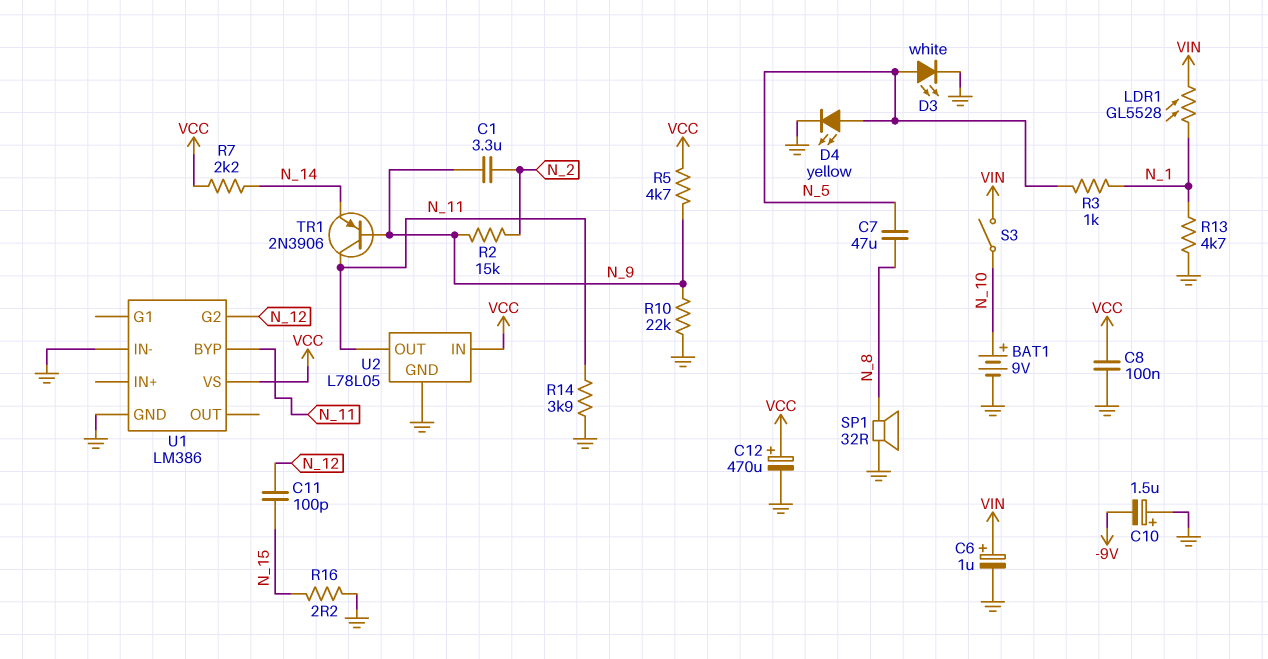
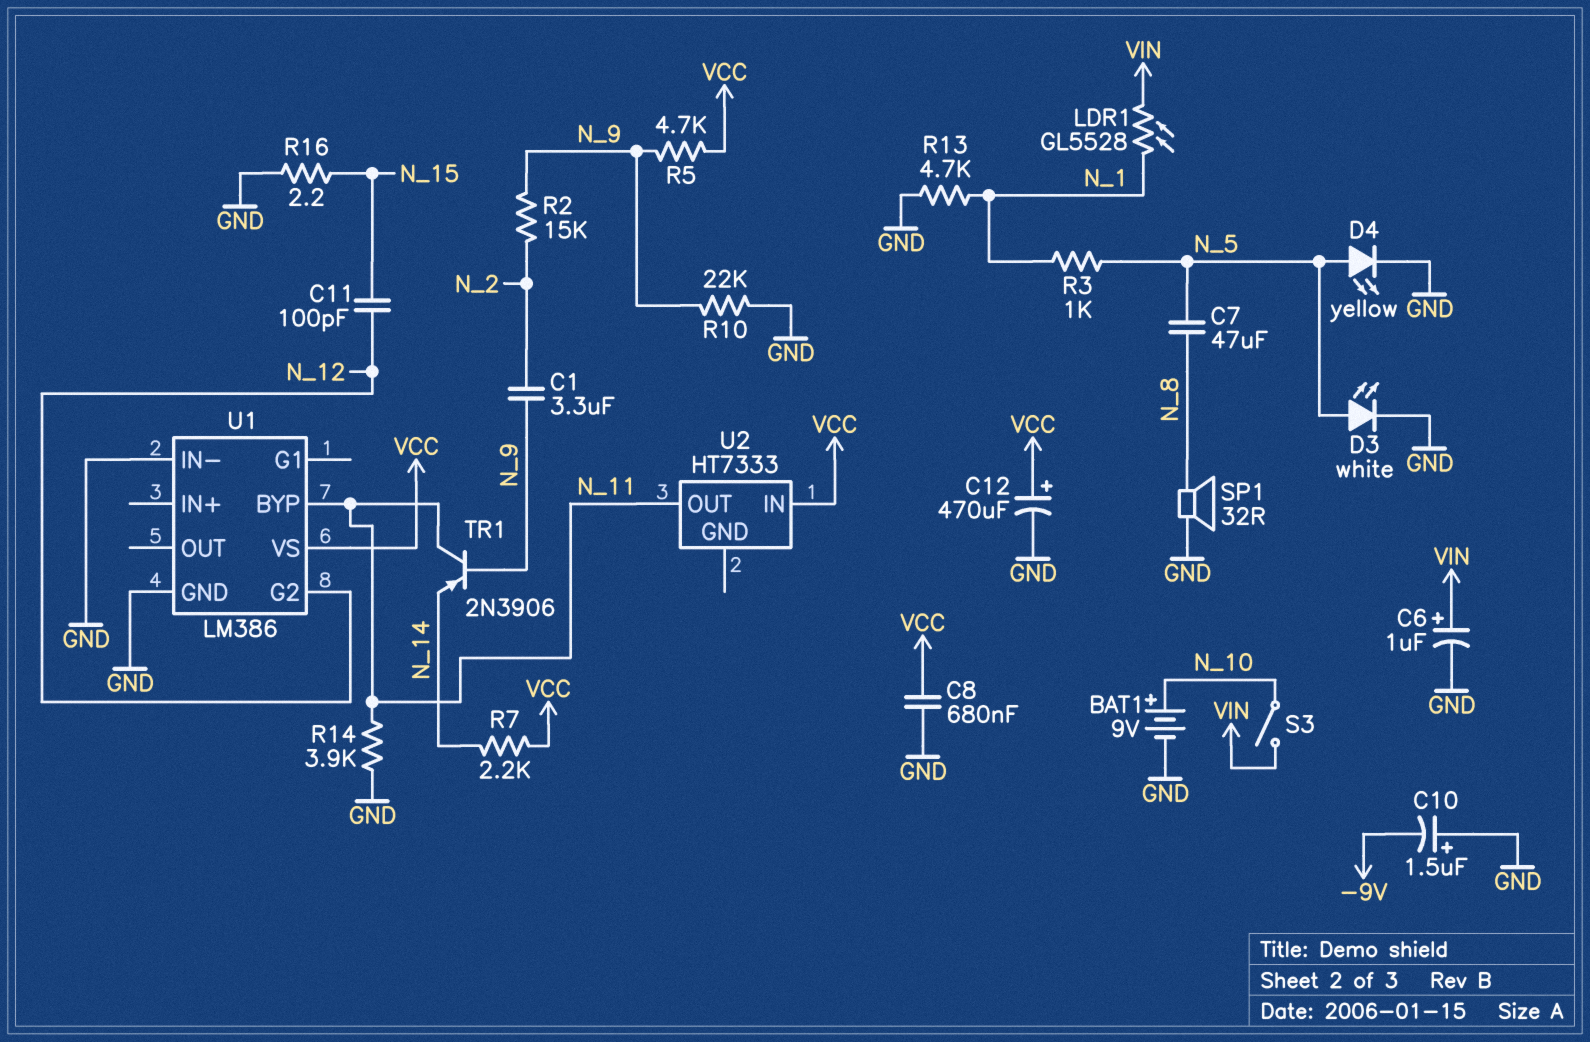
C8: 100nF (GND, VCC) -> 680nF (GND, VCC)
U2: L78L05 -> HT7333
U2 pin GND: GND -> none

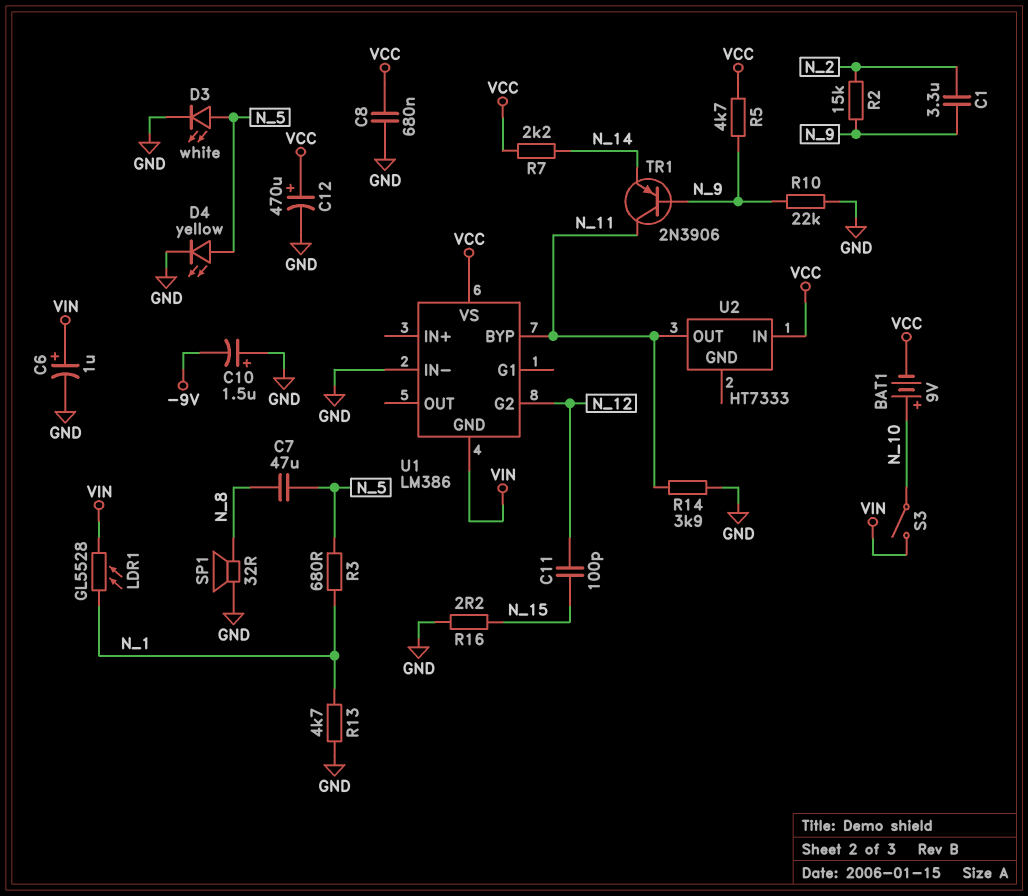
BAT1: 9V (plus N_10, minus GND) -> 9V (plus N_10, minus VCC)
R3: 1k (N_1, N_5) -> 680 (N_1, N_5)
U1 pin GND: GND -> VIN

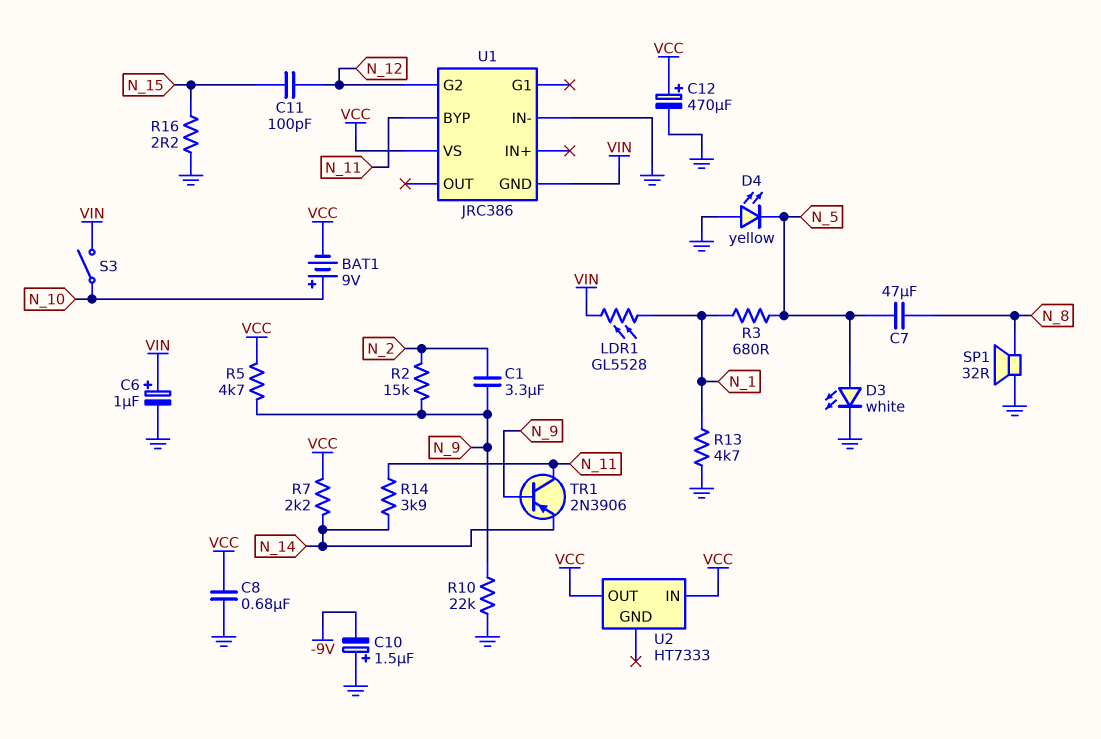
D4: LED yellow (A N_5, K GND) -> LED yellow (A GND, K N_5)
R14: 3.9k (GND, N_11) -> 3.9k (N_11, N_14)
U1: LM386 -> JRC386
U2 pin OUT: N_11 -> VCC

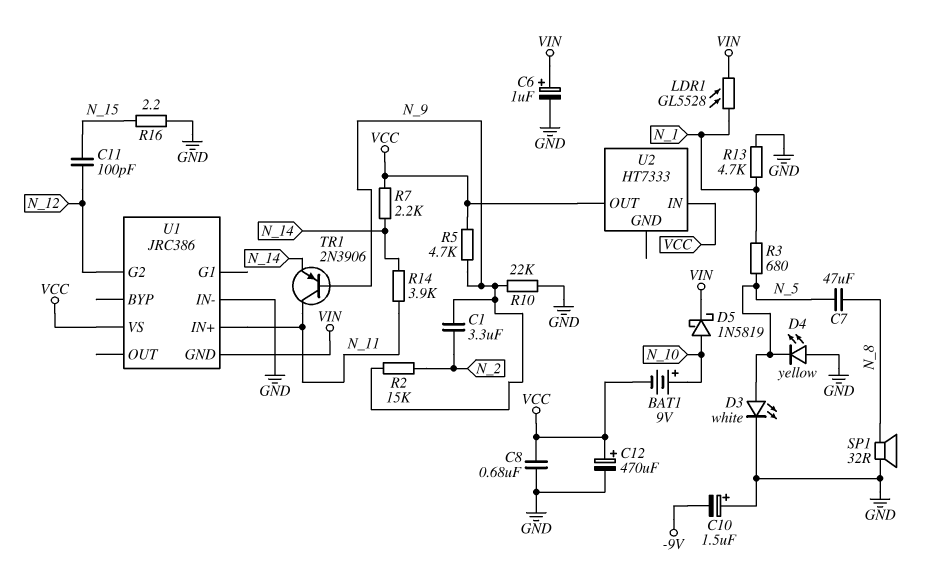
D5: none -> schottky 1N5819 (A N_10, K VIN)
S3: switch (N_10, VIN) -> none
U1 pin BYP: N_11 -> none
U1 pin IN+: none -> N_11

